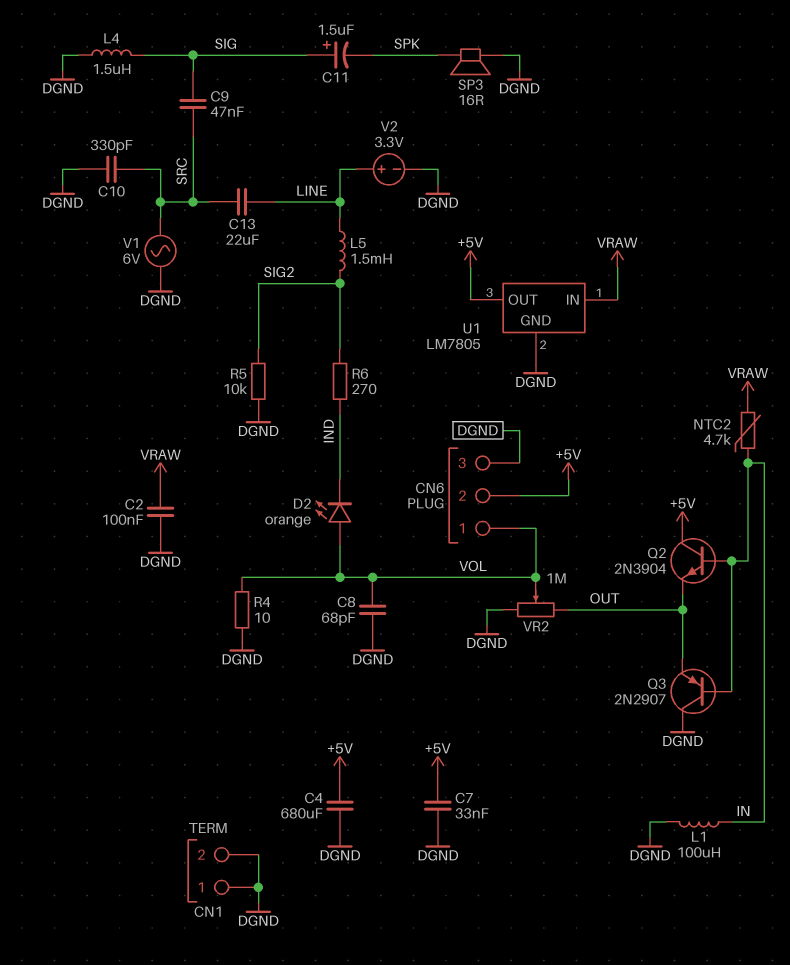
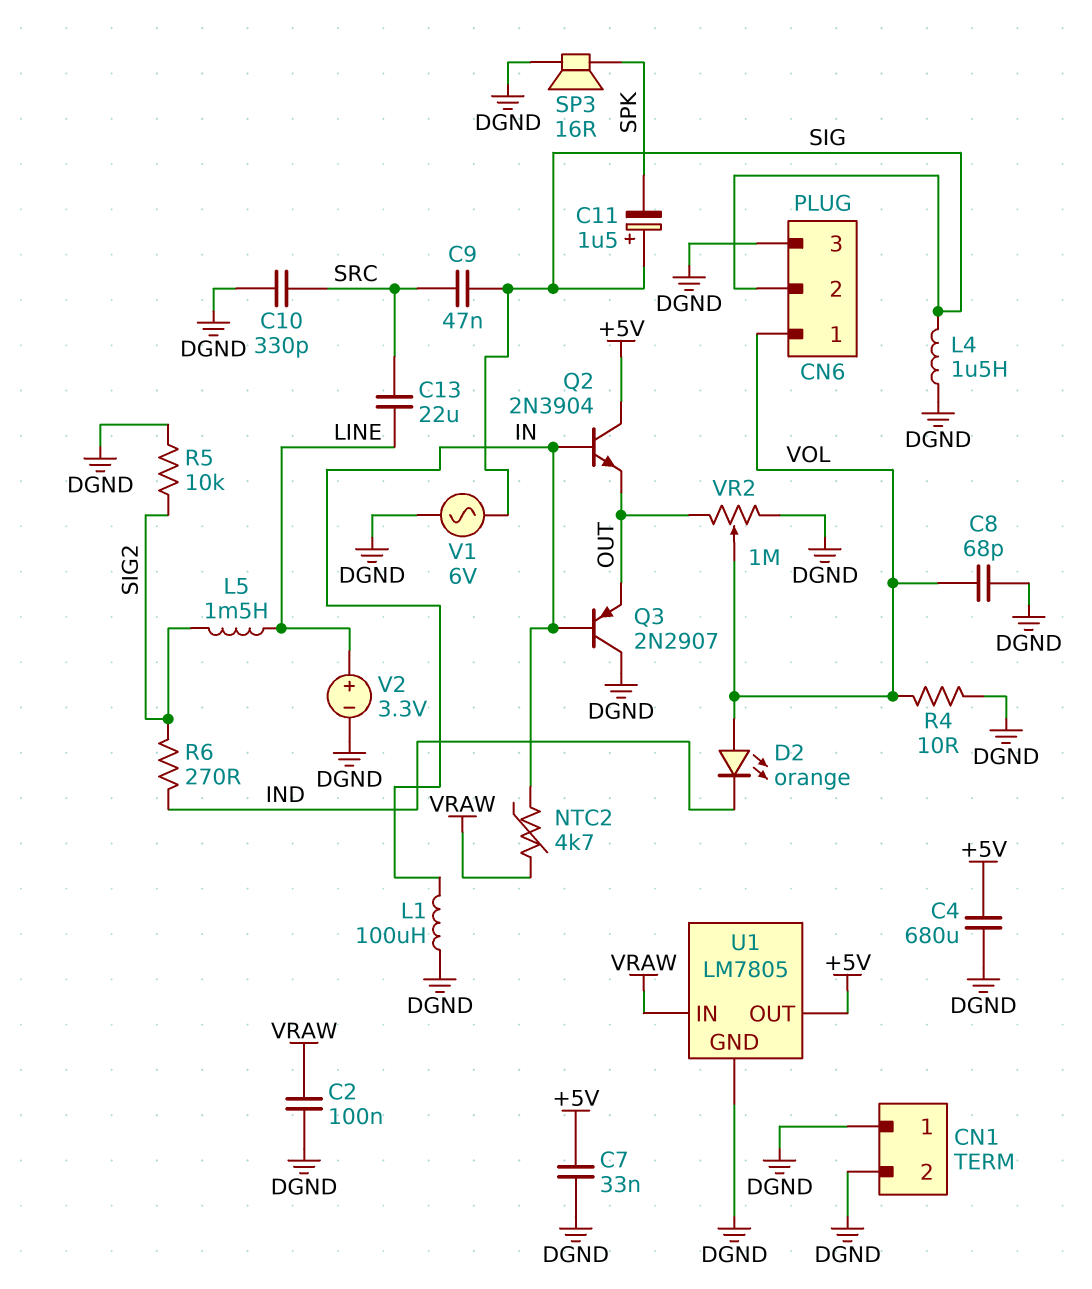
CN6 pin 2: +5V -> SIG
V1: AC 6V (DGND, SRC) -> AC 6V (DGND, SIG)

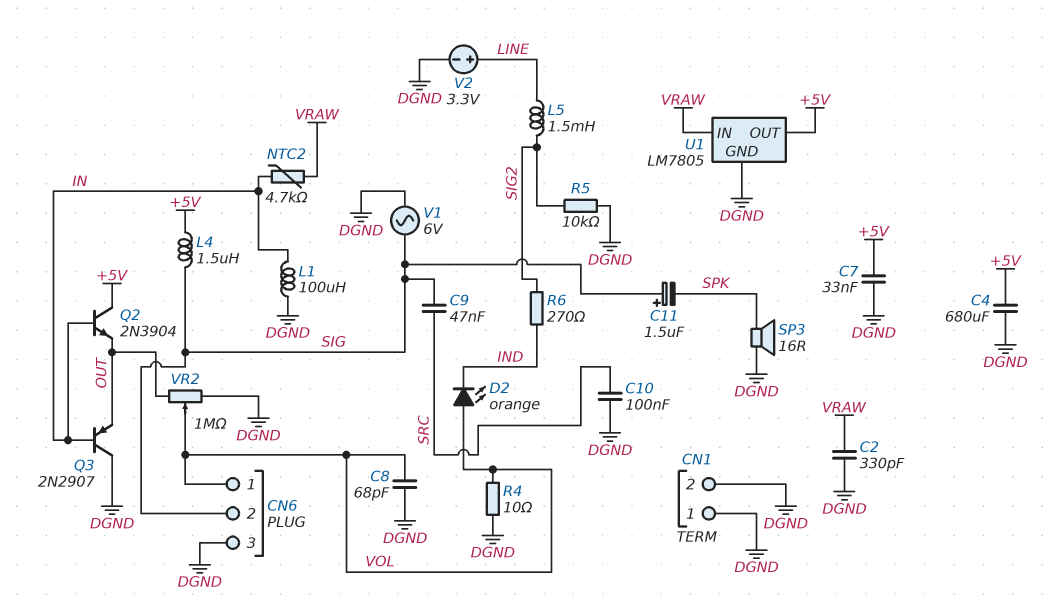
C2: 100nF (DGND, VRAW) -> 330pF (DGND, VRAW)
C10: 330pF (DGND, SRC) -> 100nF (DGND, SRC)
C13: 22uF (LINE, SRC) -> none
L4: 1.5uH (DGND, SIG) -> 1.5uH (+5V, SIG)

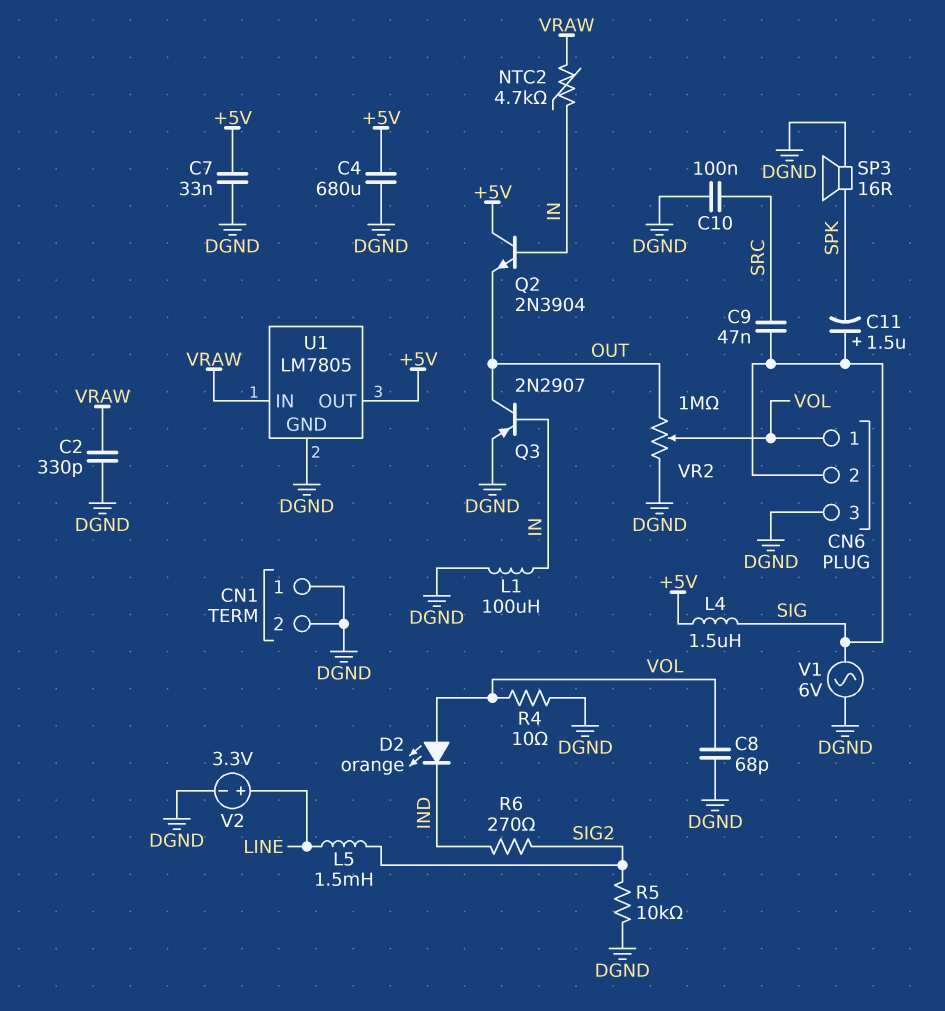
Q3: PNP 2N2907 (B IN, C DGND, E OUT) -> PNP 2N2907 (B IN, C OUT, E DGND)

